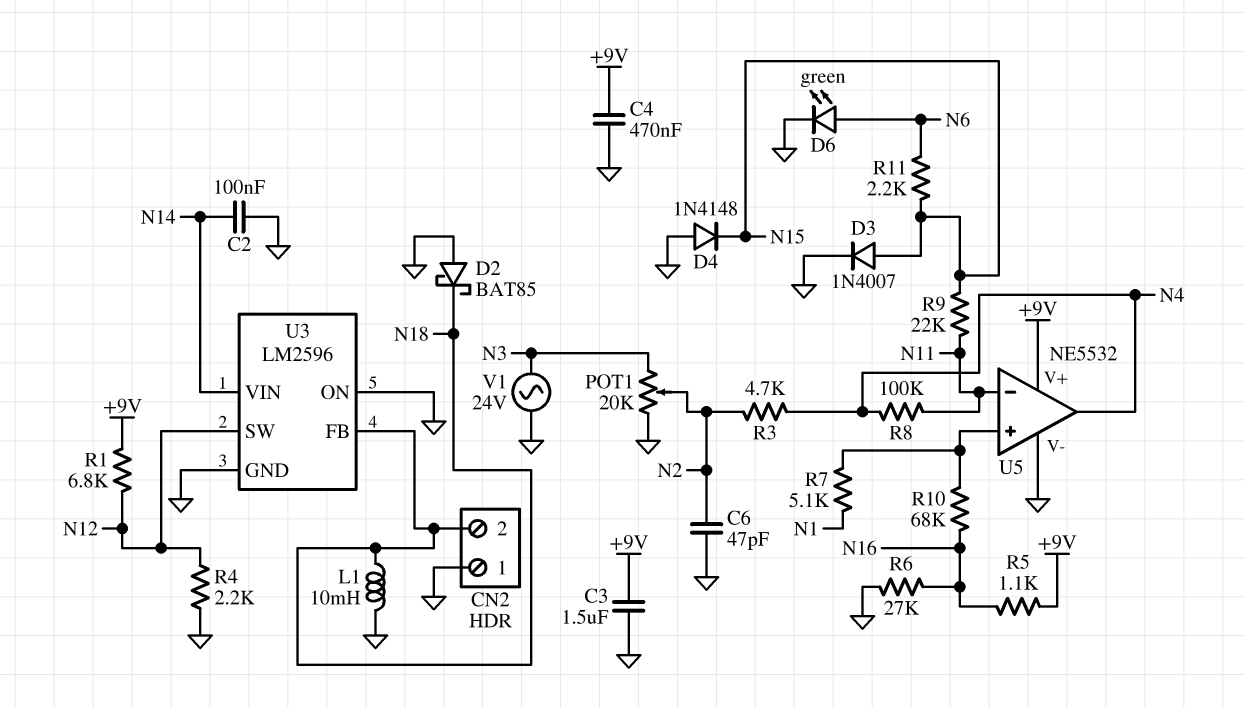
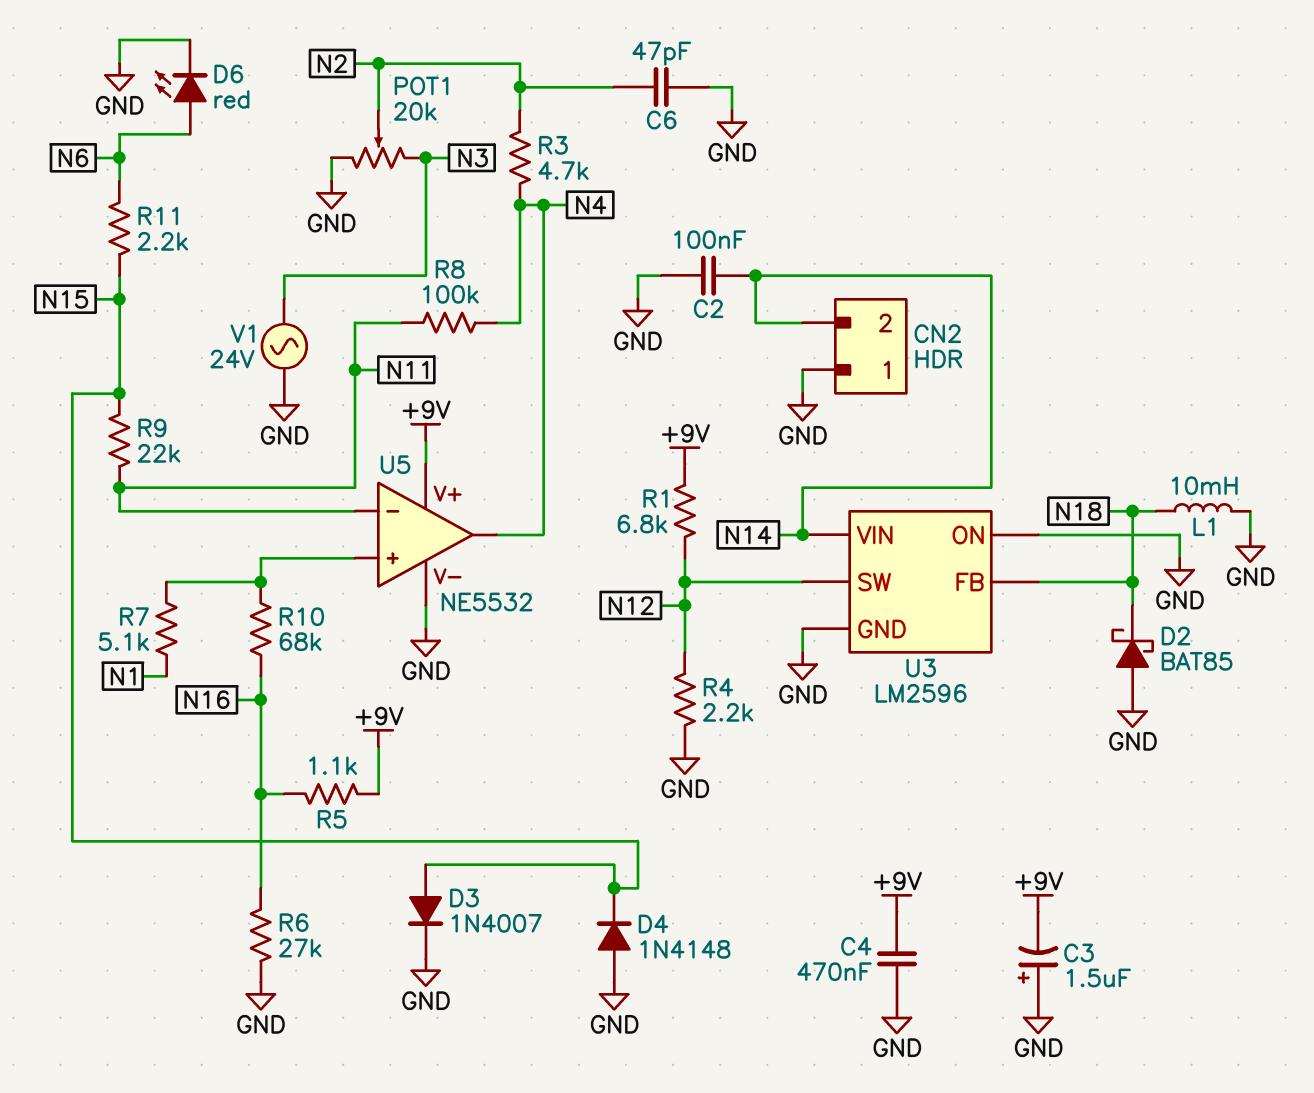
C3: 1.5uF (+9V, GND) -> 1.5uF (plus GND, minus +9V)
CN2 pin 2: N18 -> N14
D6: LED green (A N6, K GND) -> LED red (A N6, K GND)

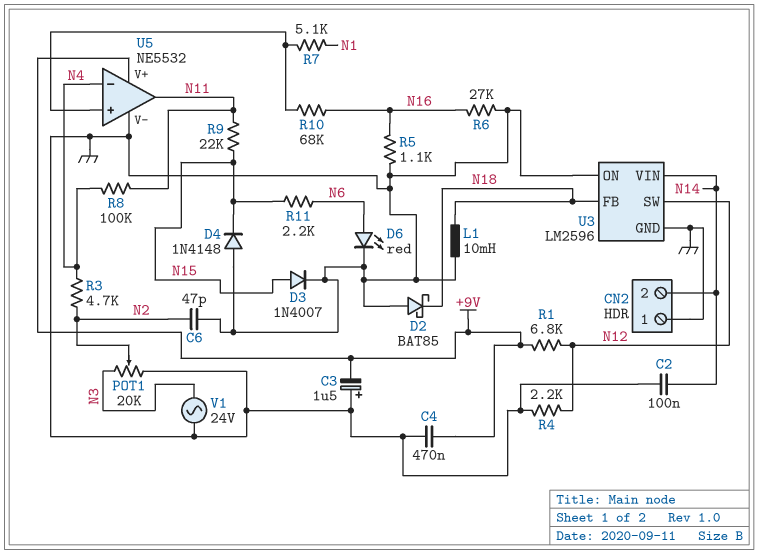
R5: 1.1k (+9V, N16) -> 1.1k (GND, N16)
U5 pin in-: N11 -> N4
U5 pin out: N4 -> N11

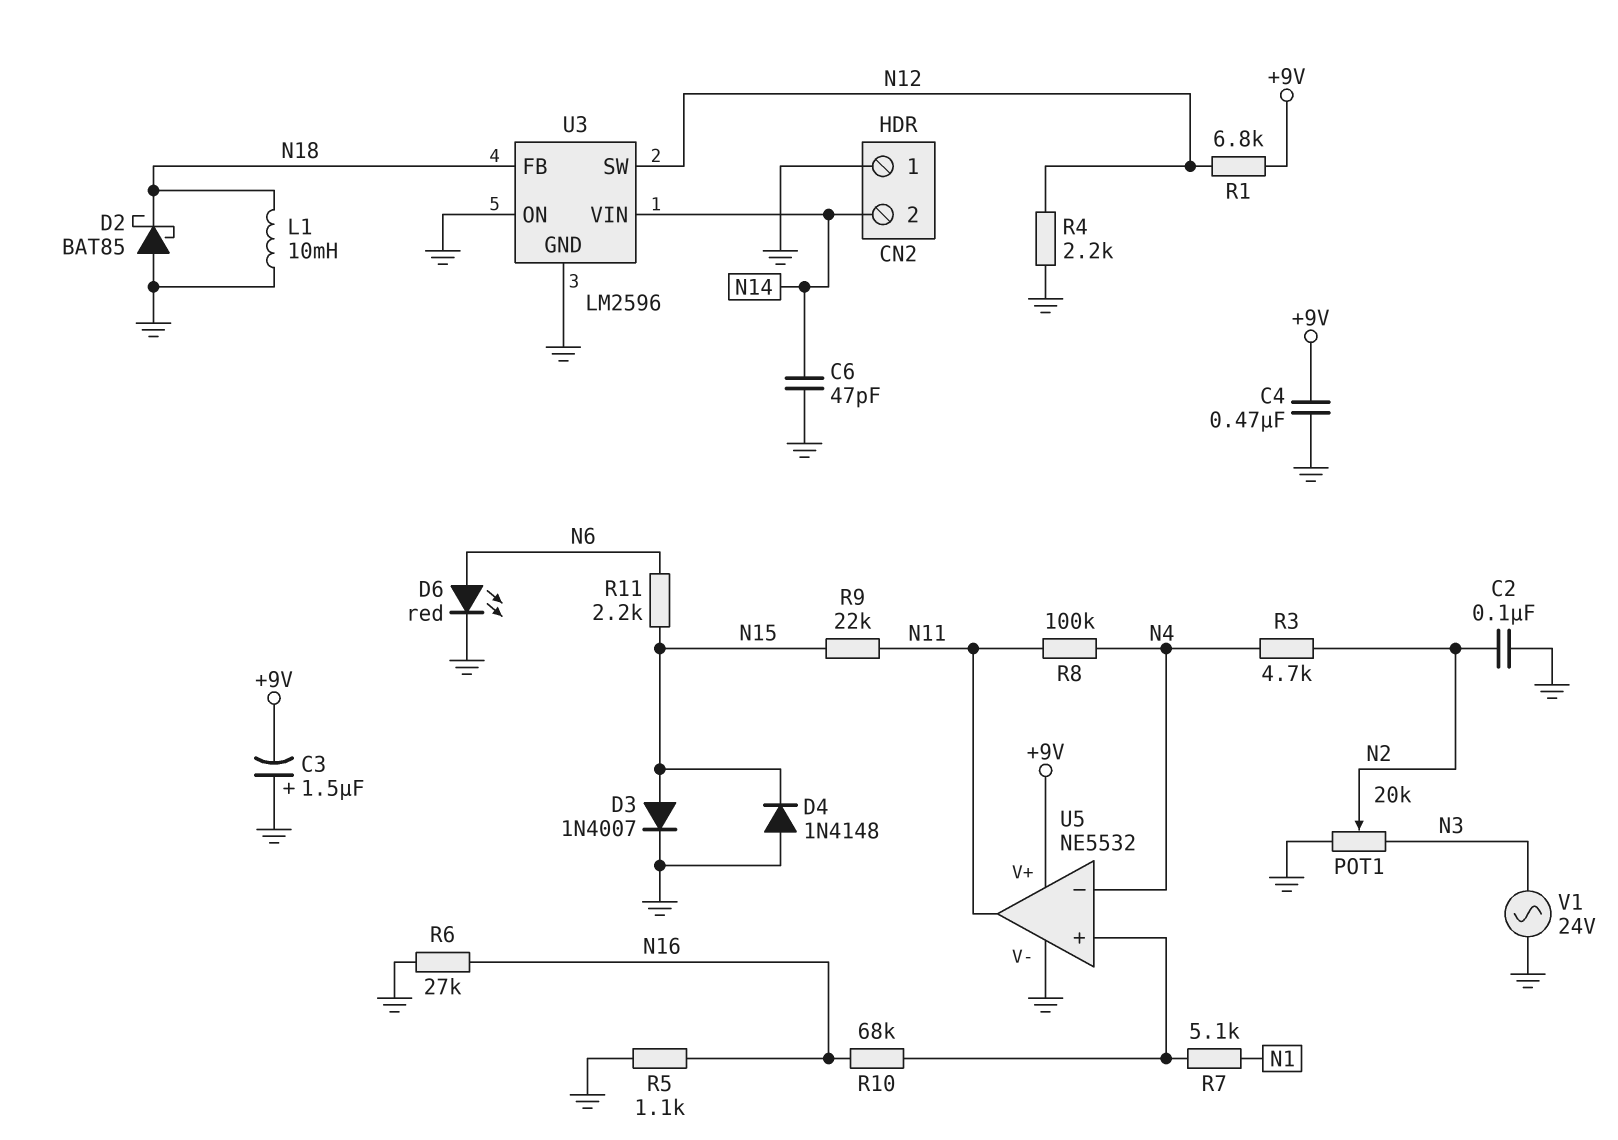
C2: 100nF (GND, N14) -> 100nF (GND, N2)
C6: 47pF (GND, N2) -> 47pF (GND, N14)

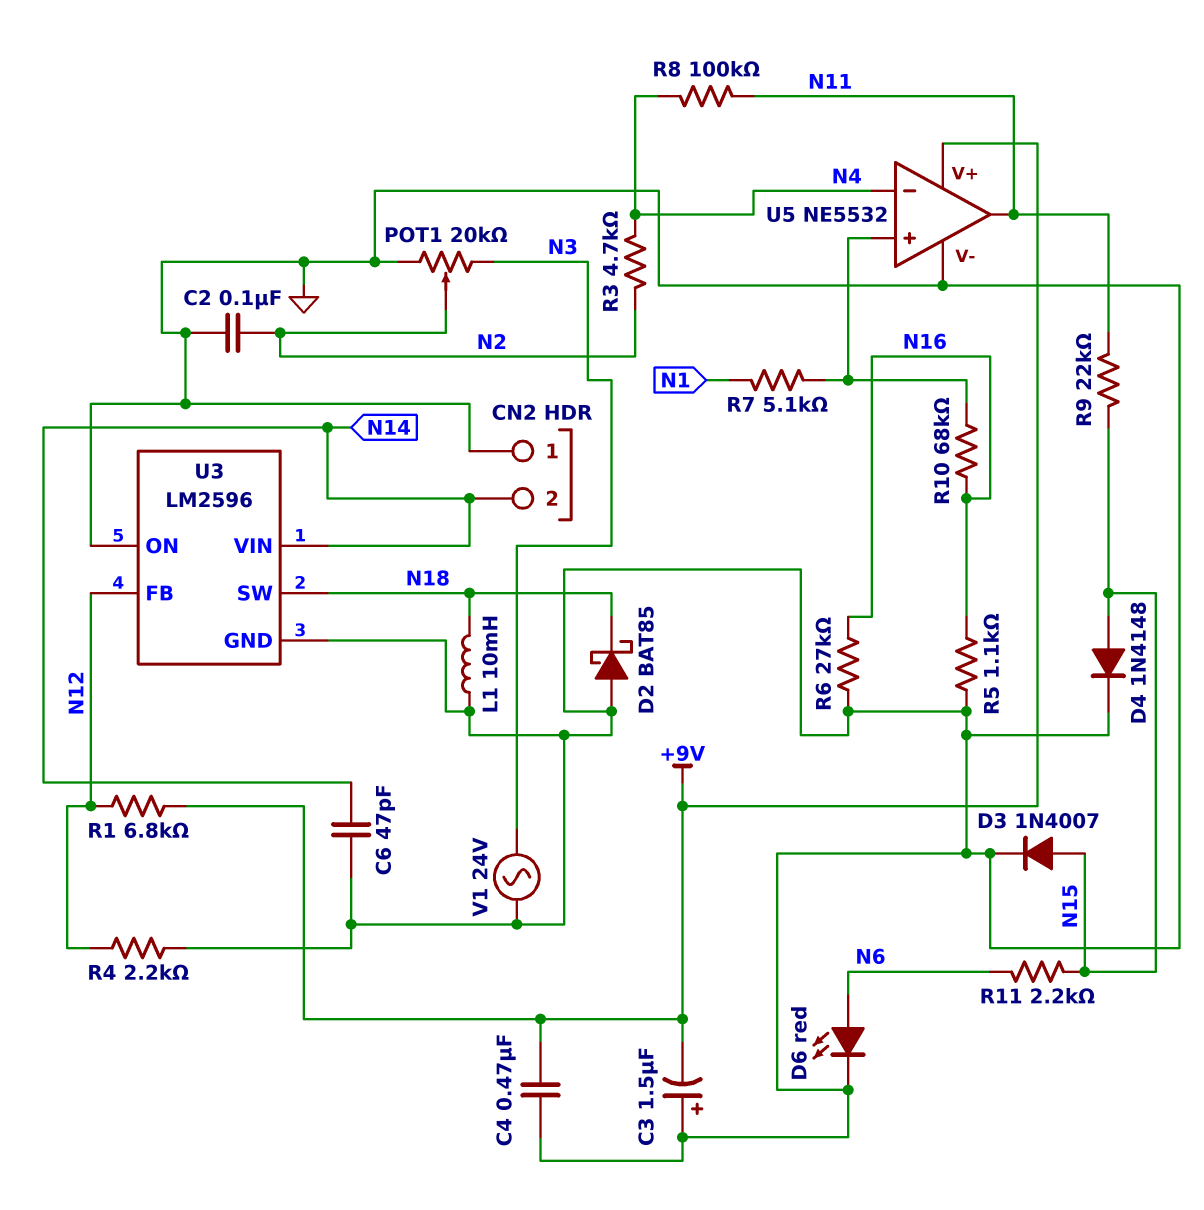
D4: diode 1N4148 (A GND, K N15) -> diode 1N4148 (A N15, K GND)
U3 pin FB: N18 -> N12
U3 pin SW: N12 -> N18

